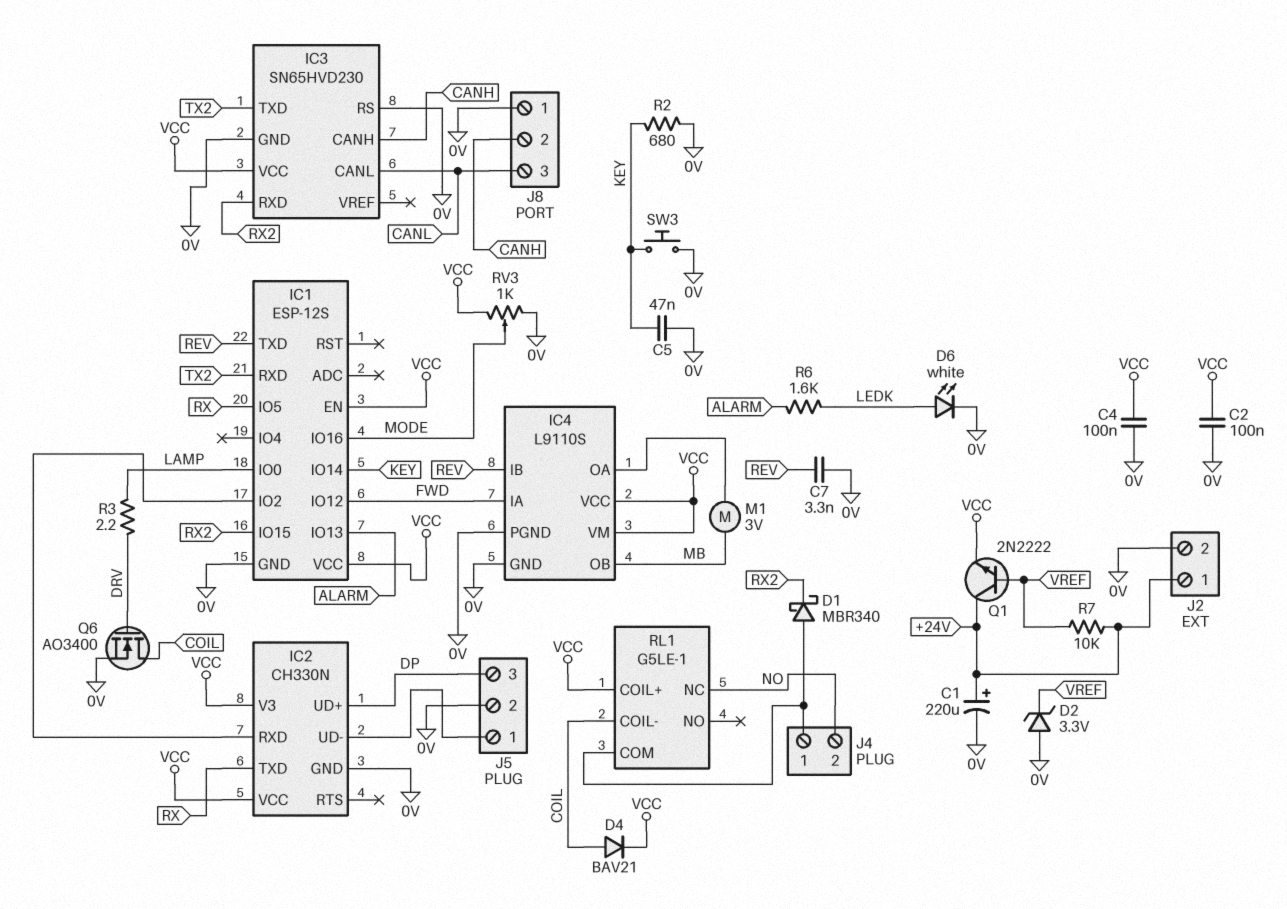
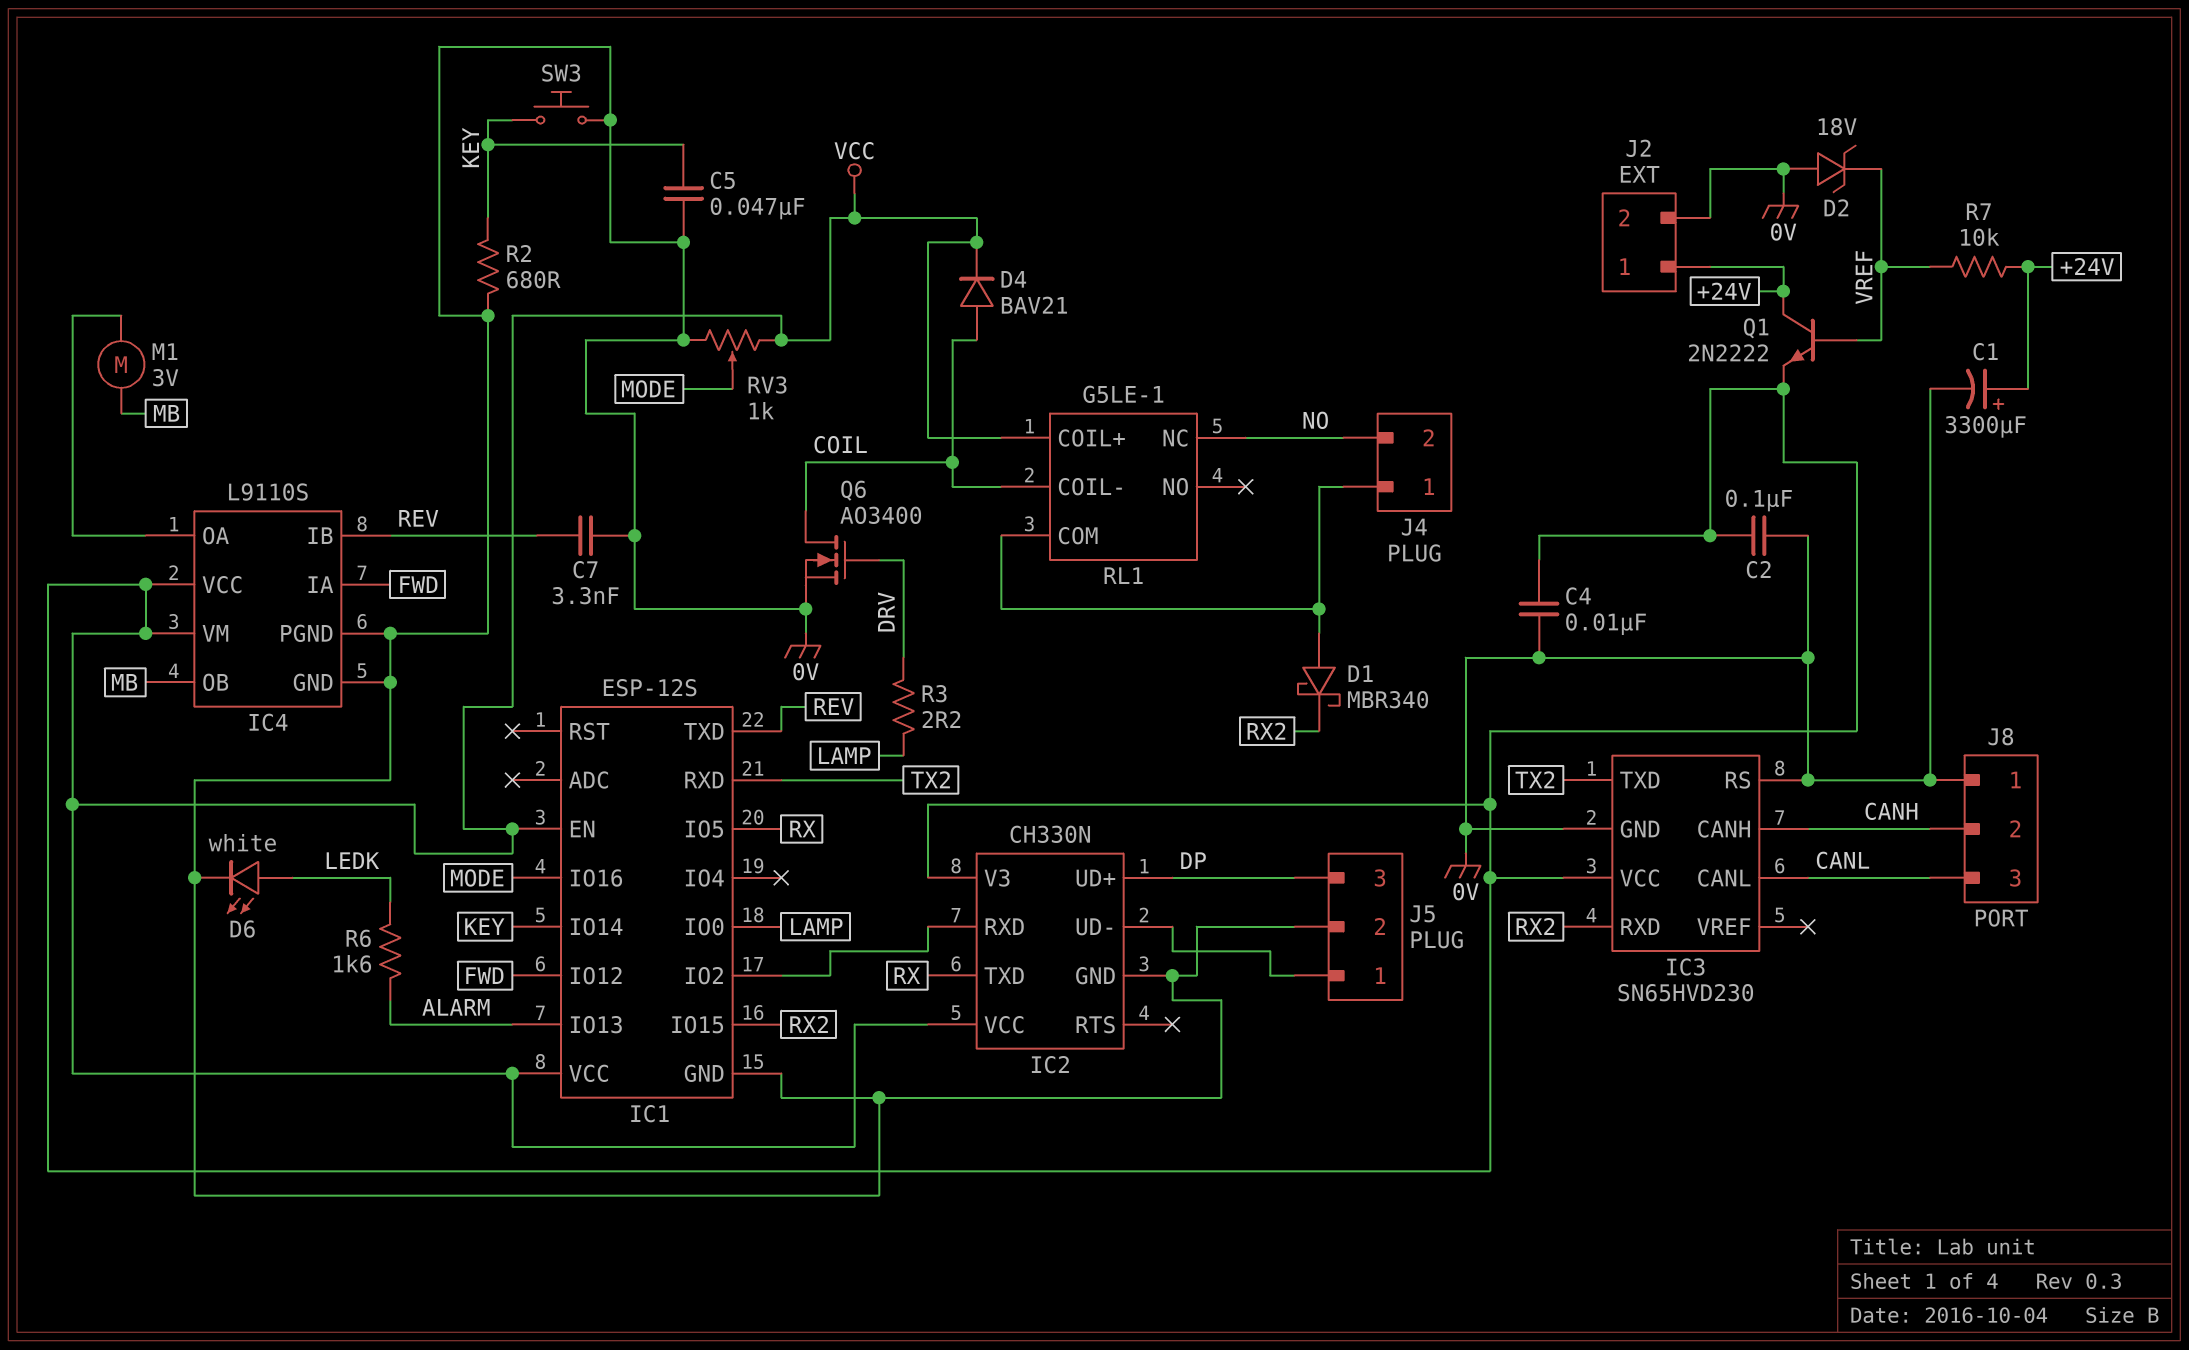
C1: 220uF (plus +24V, minus 0V) -> 3300uF (plus +24V, minus 0V)
C4: 100nF (0V, VCC) -> 10nF (0V, VCC)
D2: zener 3.3V (A 0V, K VREF) -> zener 18V (A 0V, K VREF)

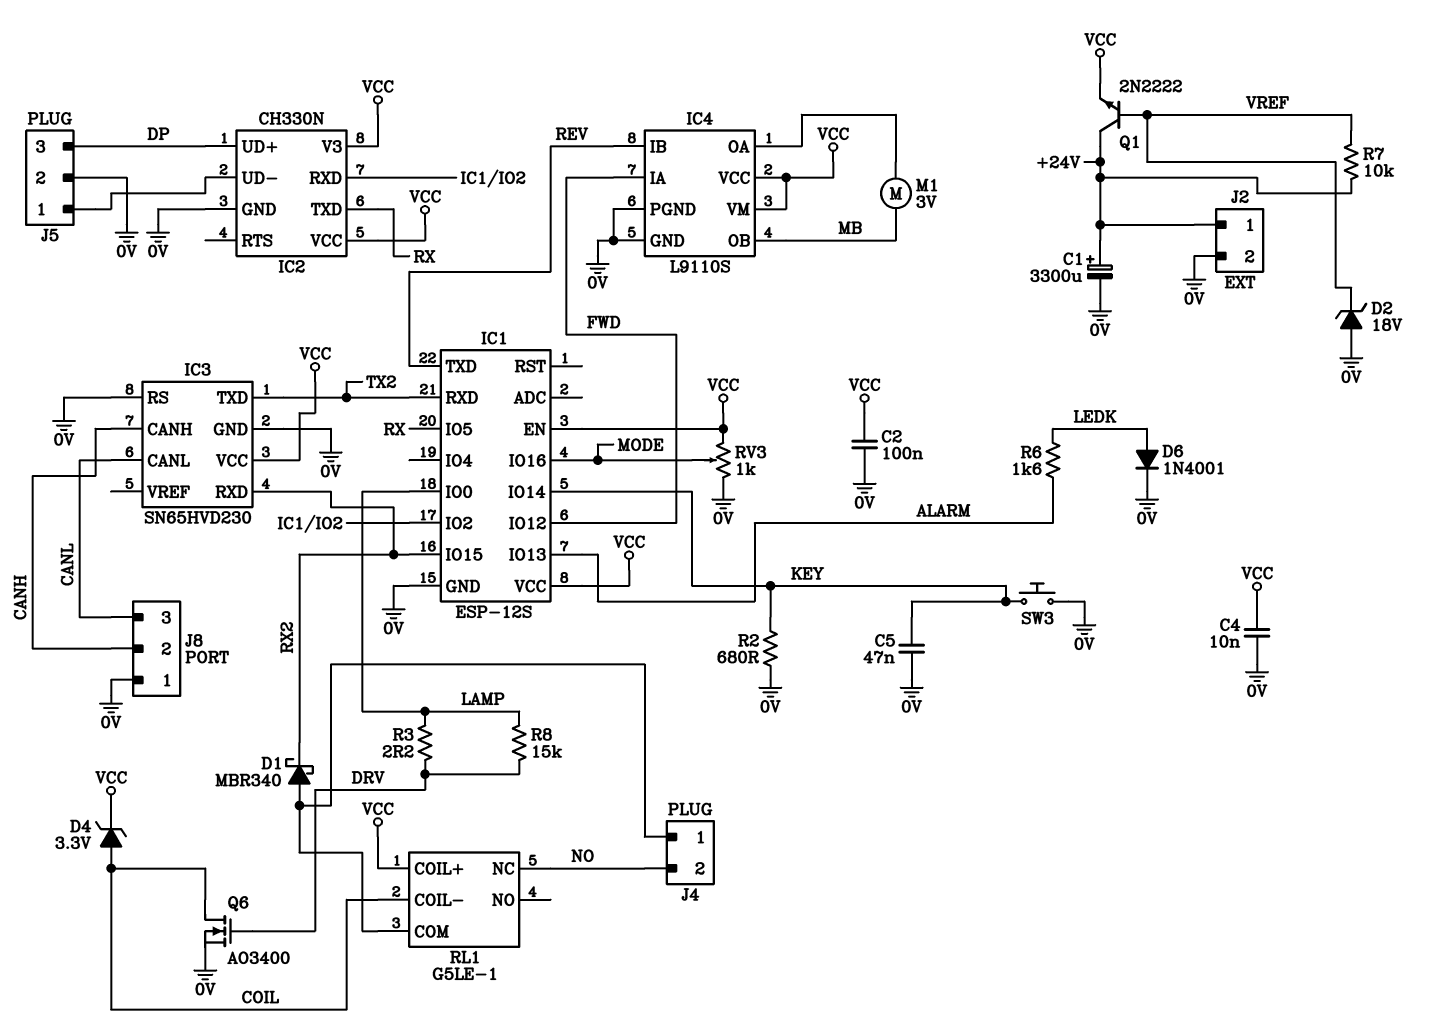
C7: 3.3nF (0V, REV) -> none
D4: diode BAV21 (A COIL, K VCC) -> zener 3.3V (A COIL, K VCC)
D6: LED white (A LEDK, K 0V) -> diode 1N4001 (A LEDK, K 0V)
R8: none -> 15k (DRV, LAMP)

